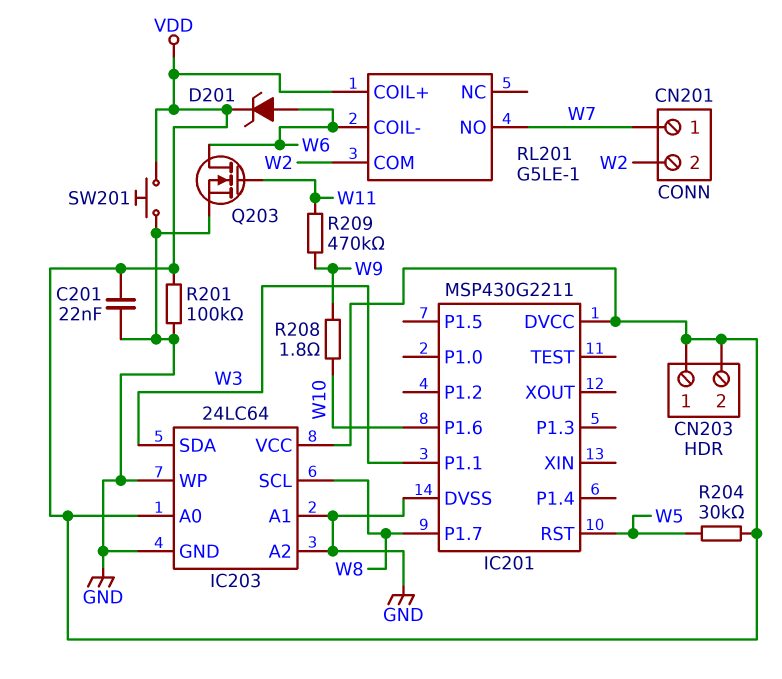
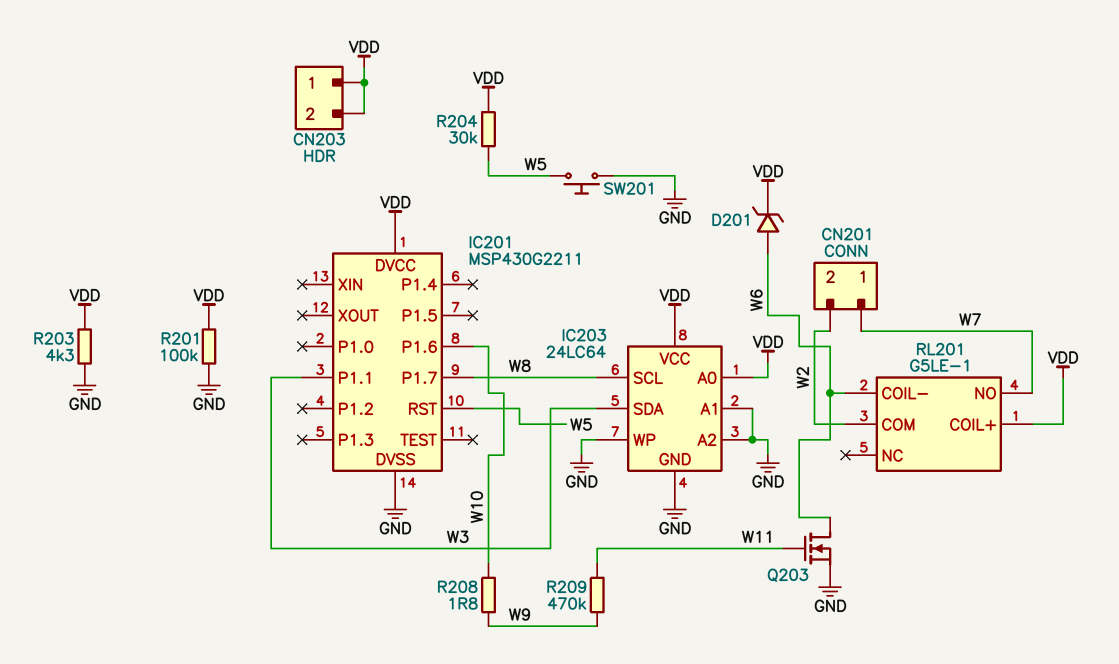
C201: 22nF (GND, VDD) -> none
R203: none -> 4.3k (GND, VDD)
SW201: button (GND, VDD) -> button (GND, W5)

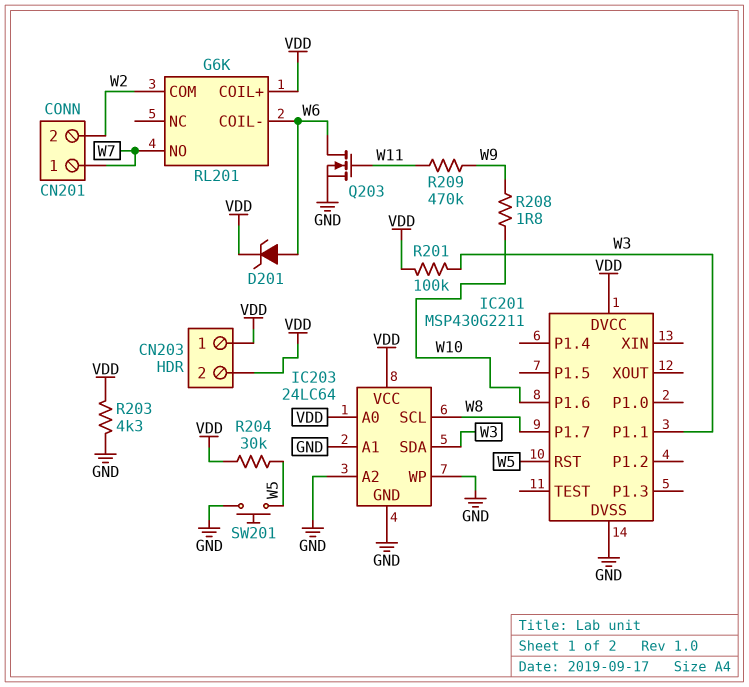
R201: 100k (GND, VDD) -> 100k (VDD, W3)
RL201: G5LE-1 -> G6K

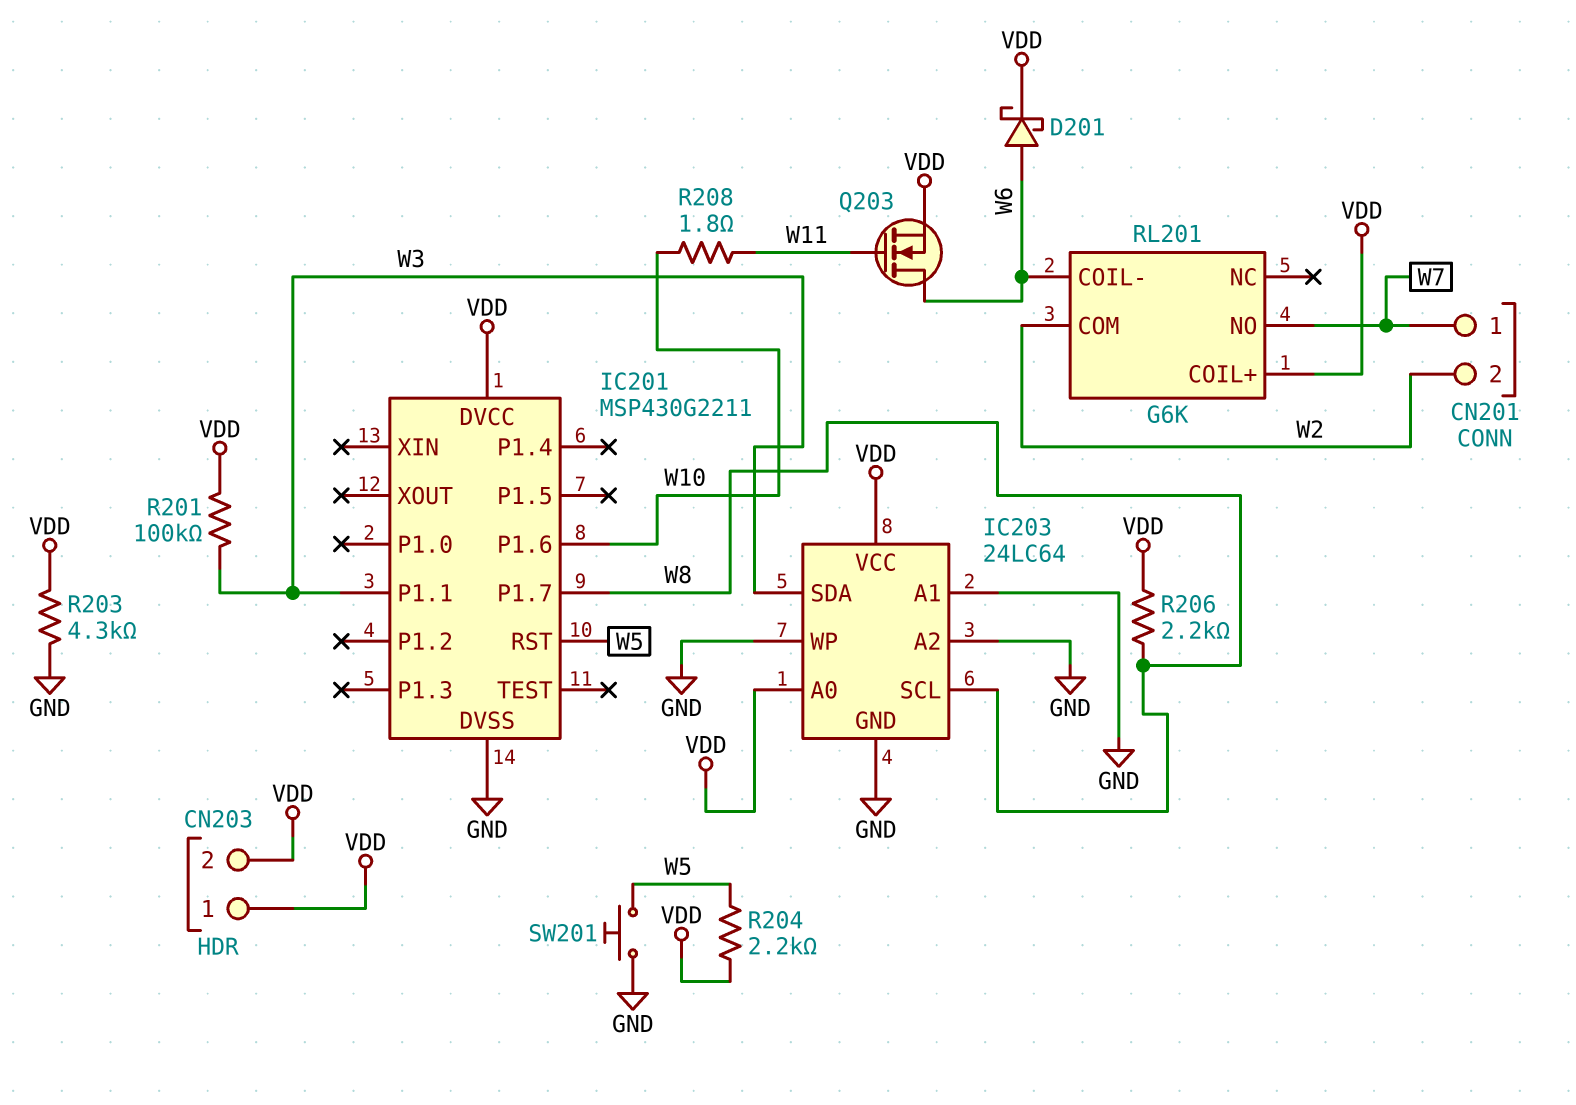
D201: zener (A W6, K VDD) -> schottky (A W6, K VDD)
Q203: NMOS (G W11, D W6, S GND) -> NMOS (G W11, D W6, S VDD)
R204: 30k (VDD, W5) -> 2.2k (VDD, W5)
R206: none -> 2.2k (VDD, W8)
R208: 1.8 (W9, W10) -> 1.8 (W10, W11)
R209: 470k (W9, W11) -> none

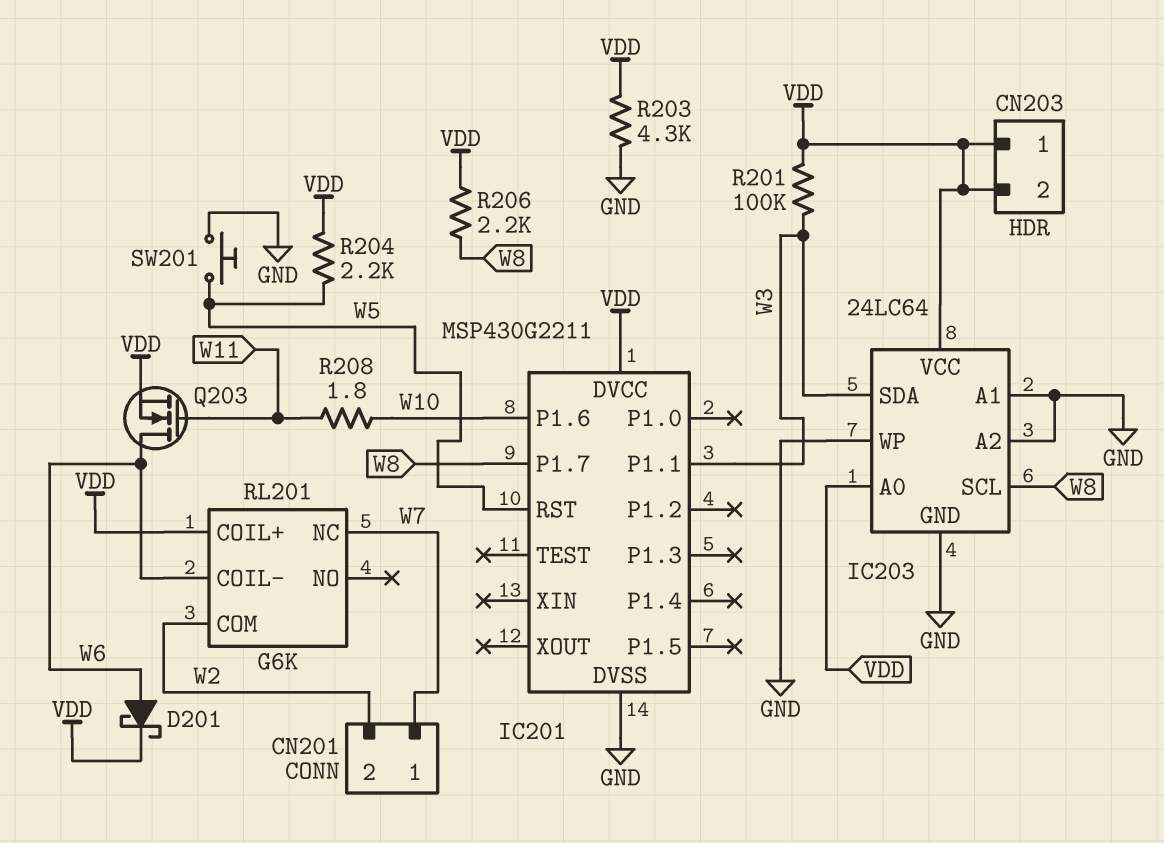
RL201 pin NC: none -> W7
RL201 pin NO: W7 -> none

